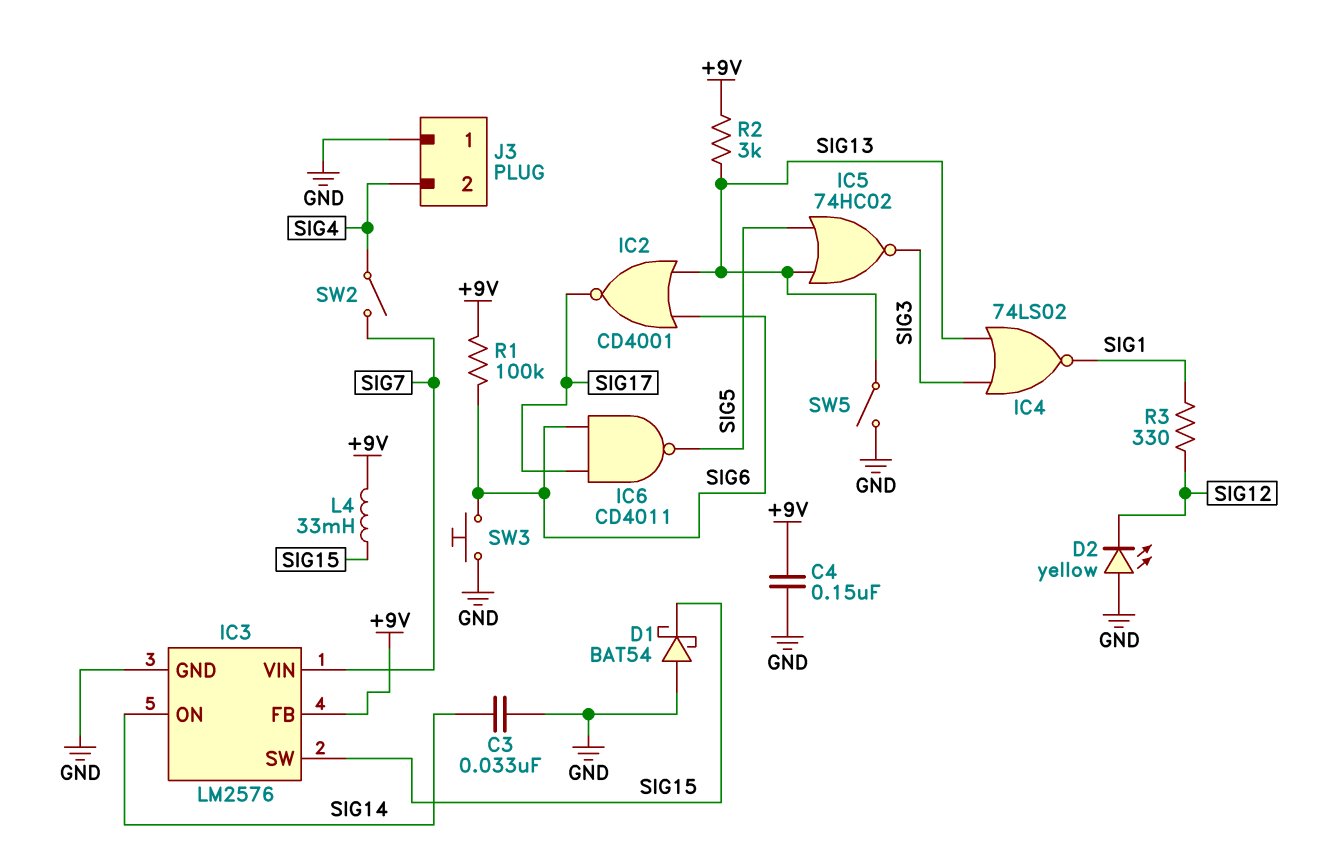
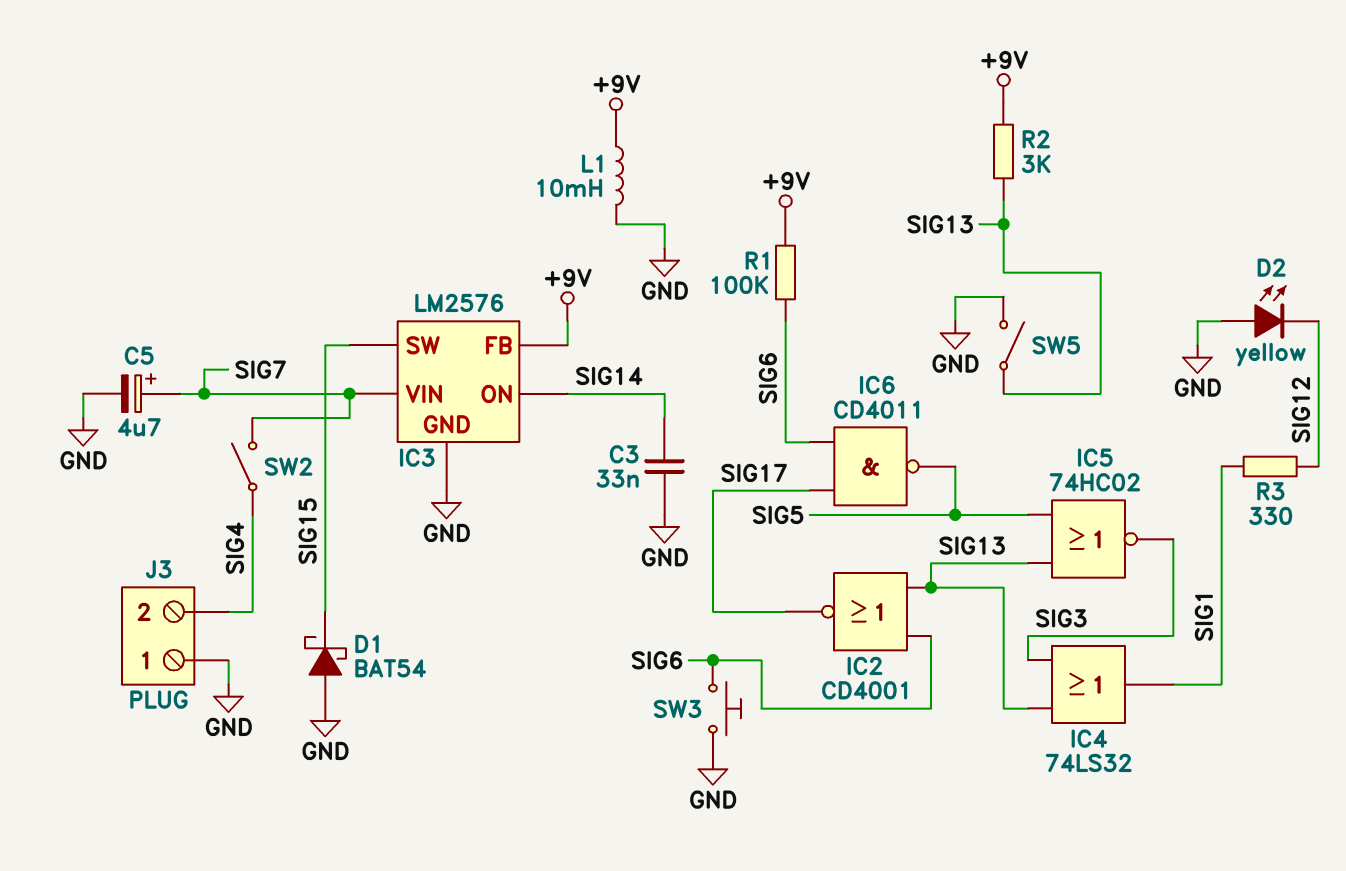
C4: 150nF (+9V, GND) -> none
C5: none -> 4.7uF (plus SIG7, minus GND)
IC4: NOR 74LS02 (in SIG3, in SIG13, out SIG1) -> OR 74LS32 (in SIG3, in SIG13, out SIG1)
L1: none -> 10mH (+9V, GND)
L4: 33mH (+9V, SIG15) -> none

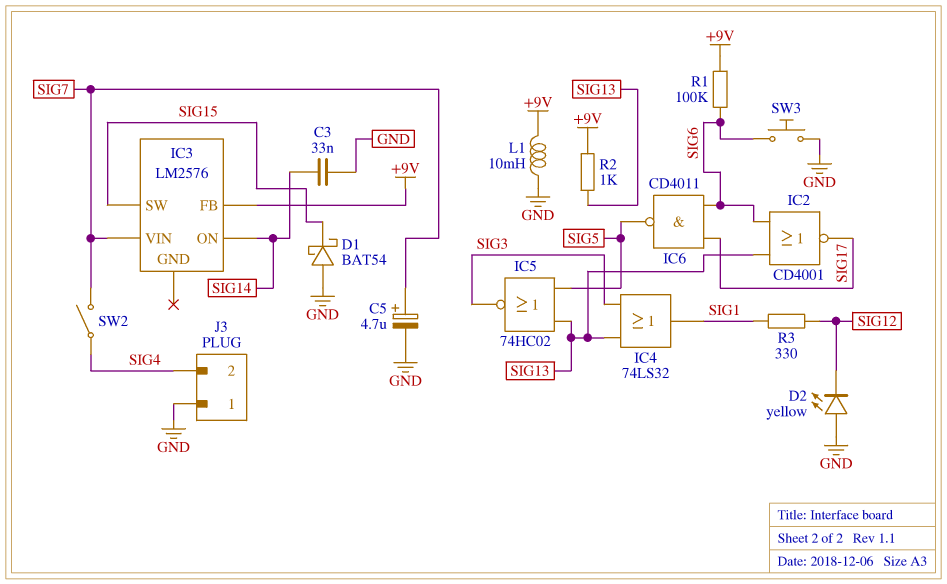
IC3 pin GND: GND -> none
R2: 3k (+9V, SIG13) -> 1k (+9V, SIG13)
SW5: switch (GND, SIG13) -> none

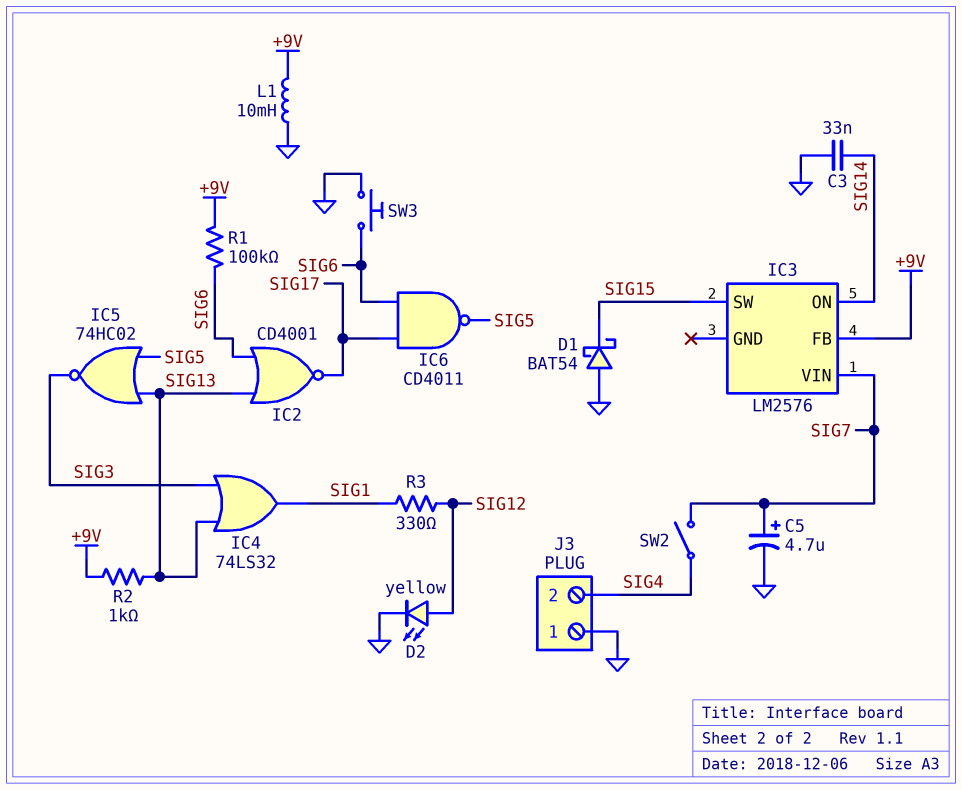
D2: LED yellow (A GND, K SIG12) -> LED yellow (A SIG12, K GND)

